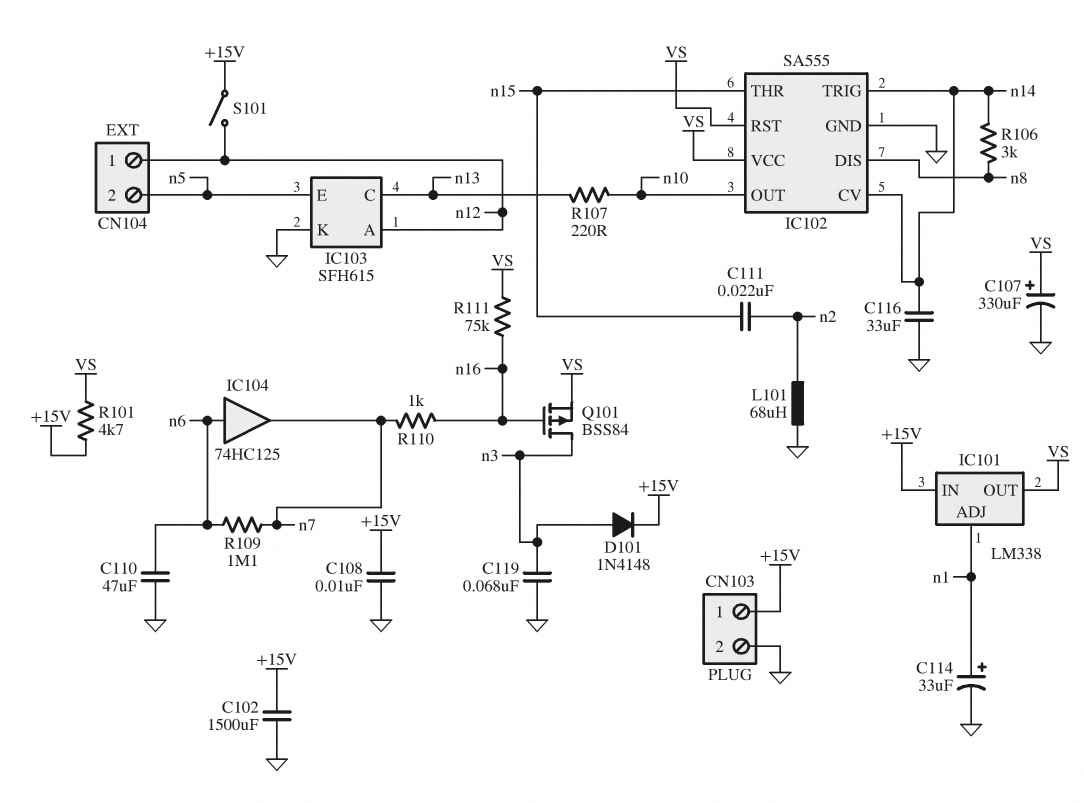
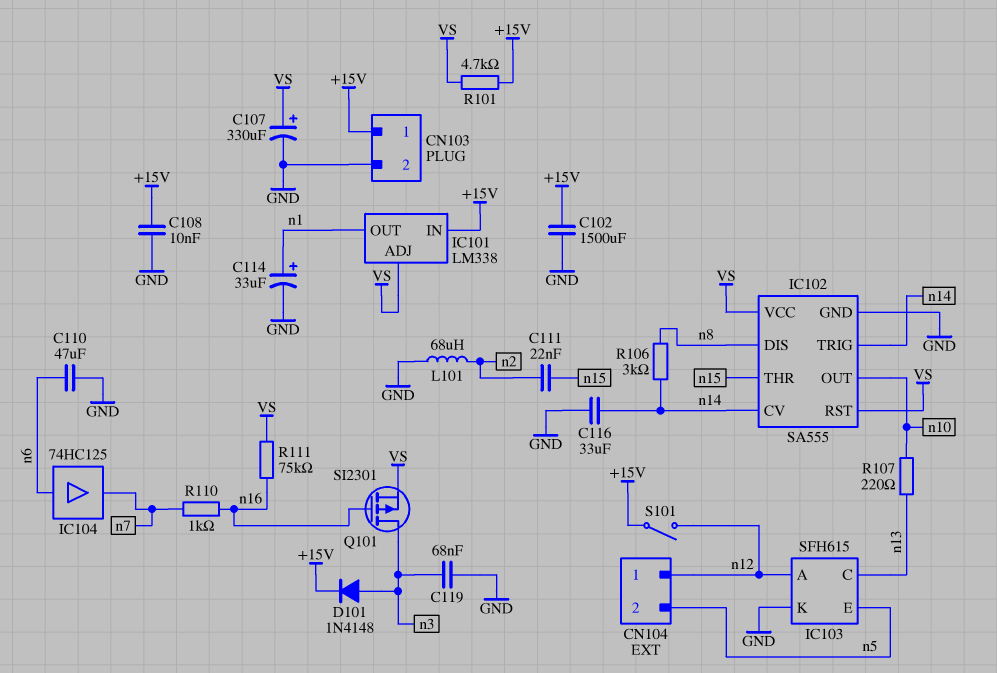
IC101 pin ADJ: n1 -> VS
IC101 pin OUT: VS -> n1
Q101: PMOS BSS84 (G n16, D n3, S VS) -> PMOS SI2301 (G n16, D n3, S VS)
R109: 1.1M (n6, n7) -> none

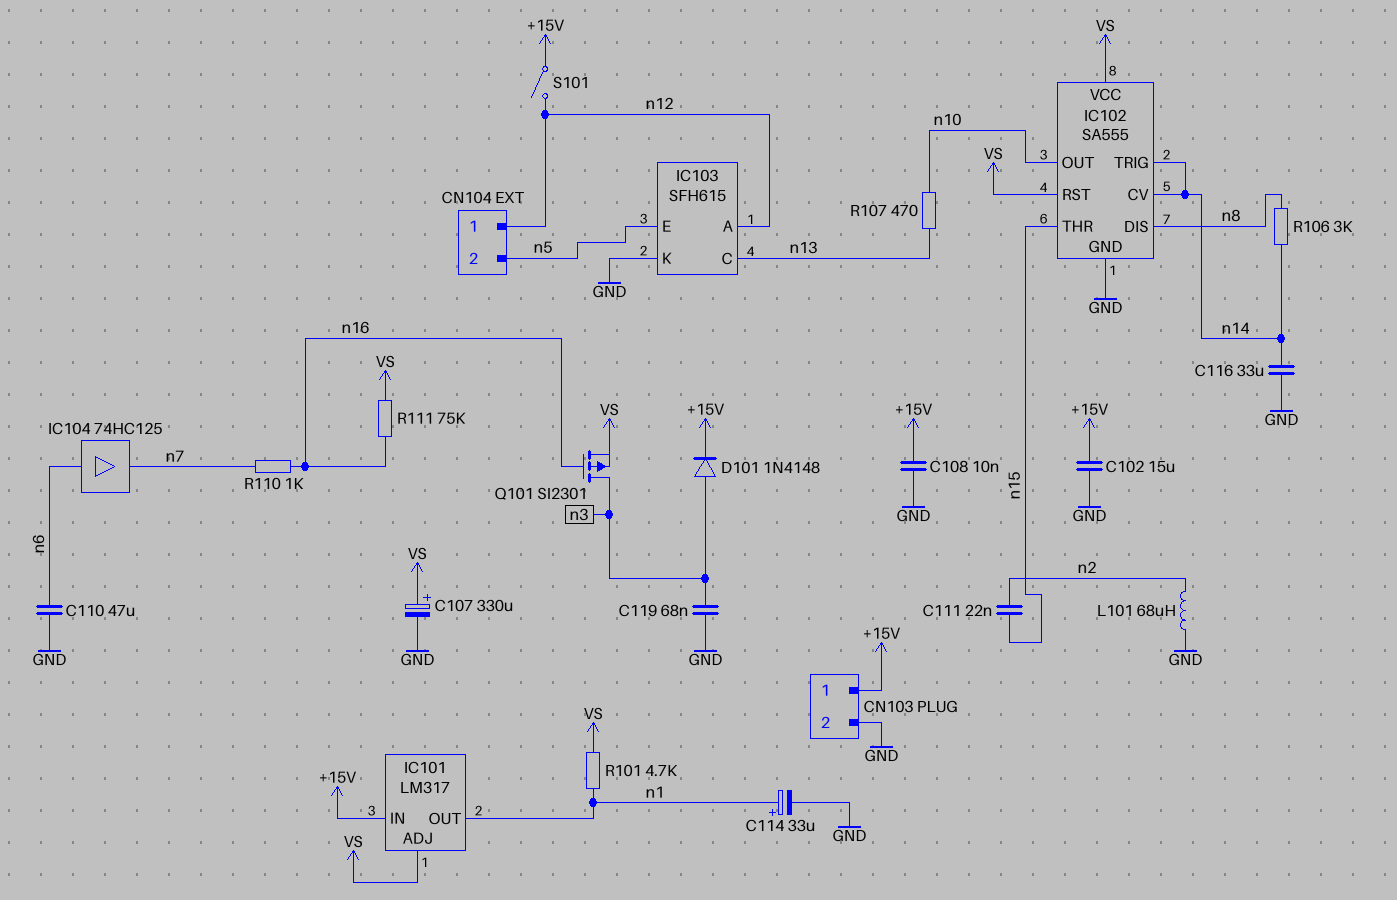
C102: 1500uF (+15V, GND) -> 15uF (+15V, GND)
IC101: LM338 -> LM317
R101: 4.7k (+15V, VS) -> 4.7k (VS, n1)
R107: 220 (n10, n13) -> 470 (n10, n13)

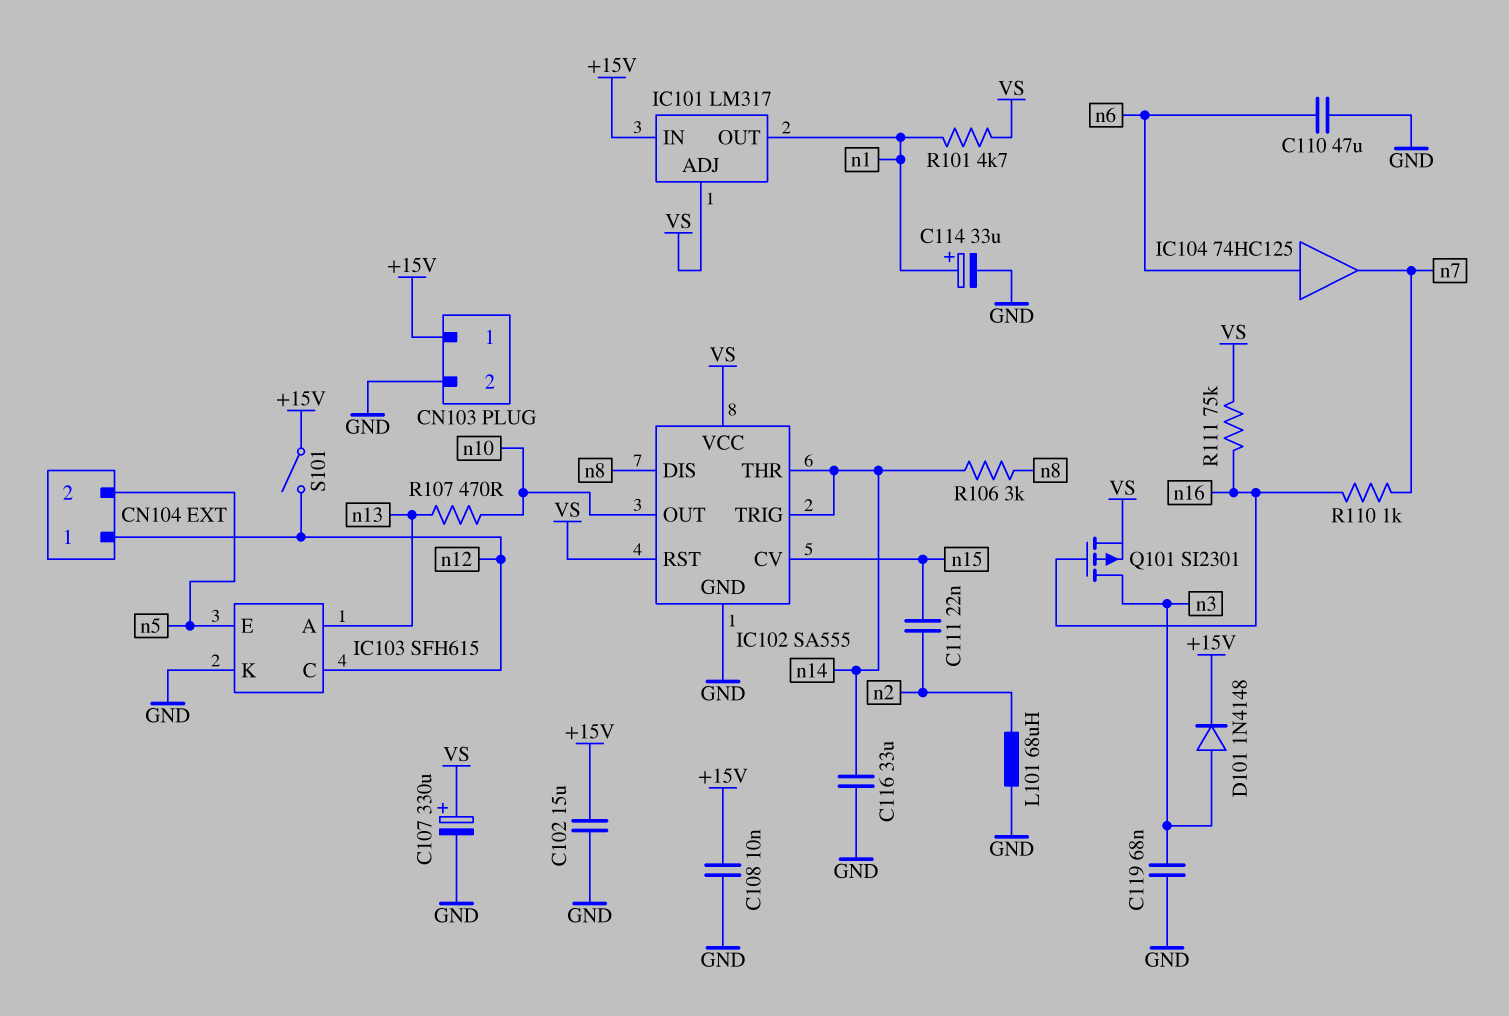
IC102 pin CV: n14 -> n15
IC102 pin THR: n15 -> n14
IC103 pin A: n12 -> n13
IC103 pin C: n13 -> n12

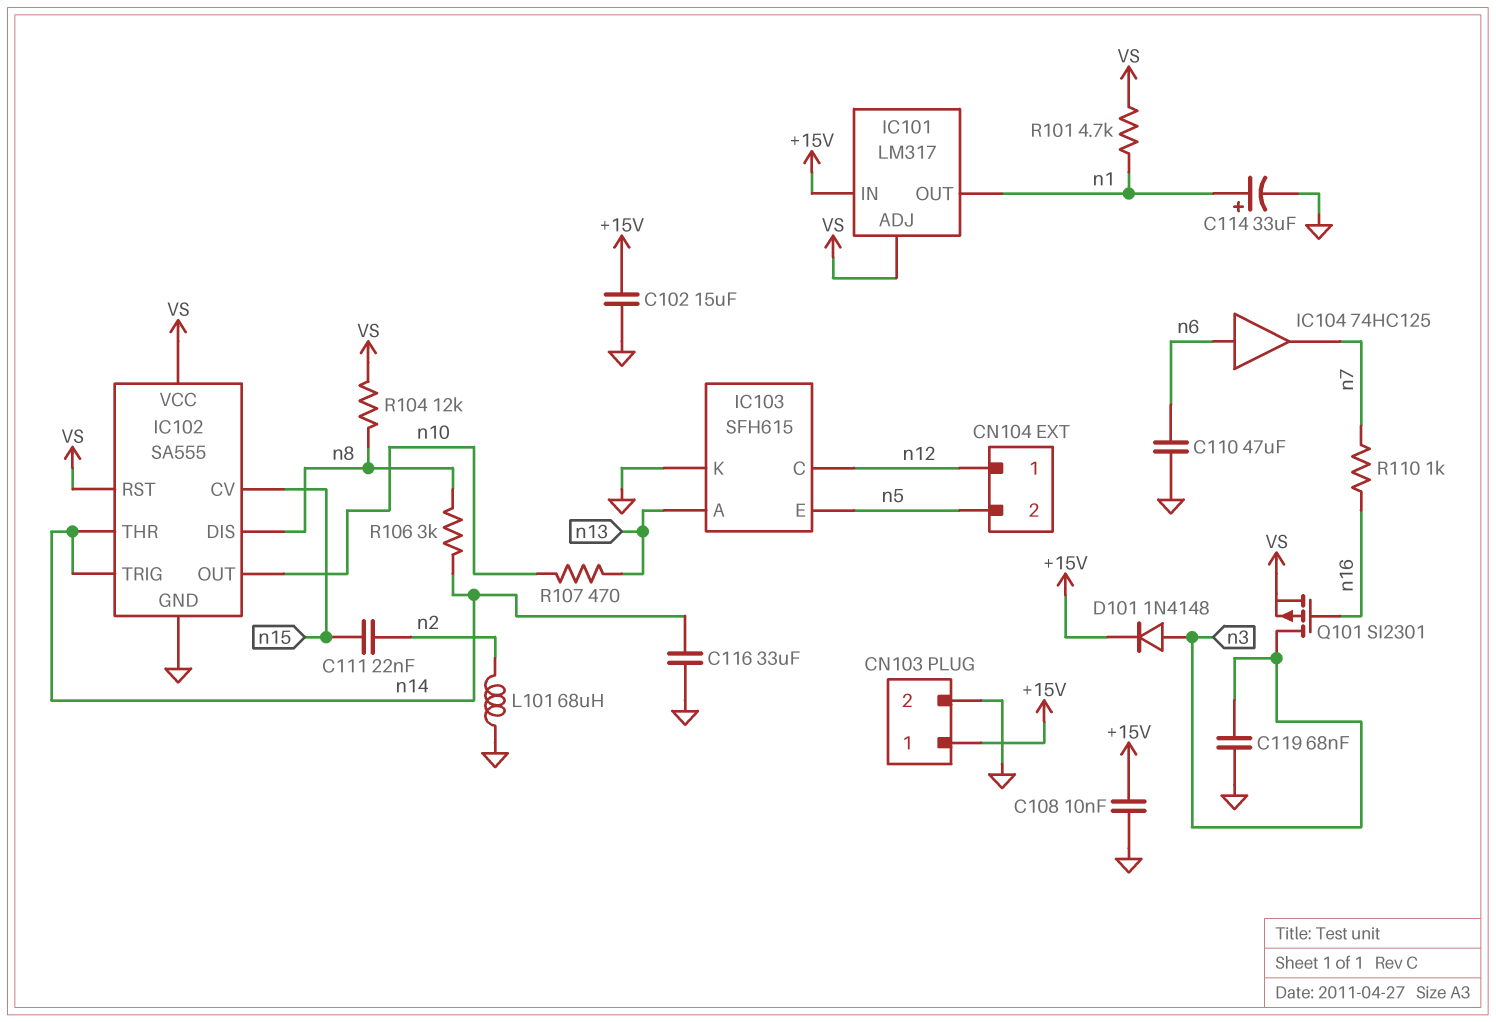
C107: 330uF (plus VS, minus GND) -> none
R104: none -> 12k (VS, n8)
R111: 75k (VS, n16) -> none
S101: switch (+15V, n12) -> none

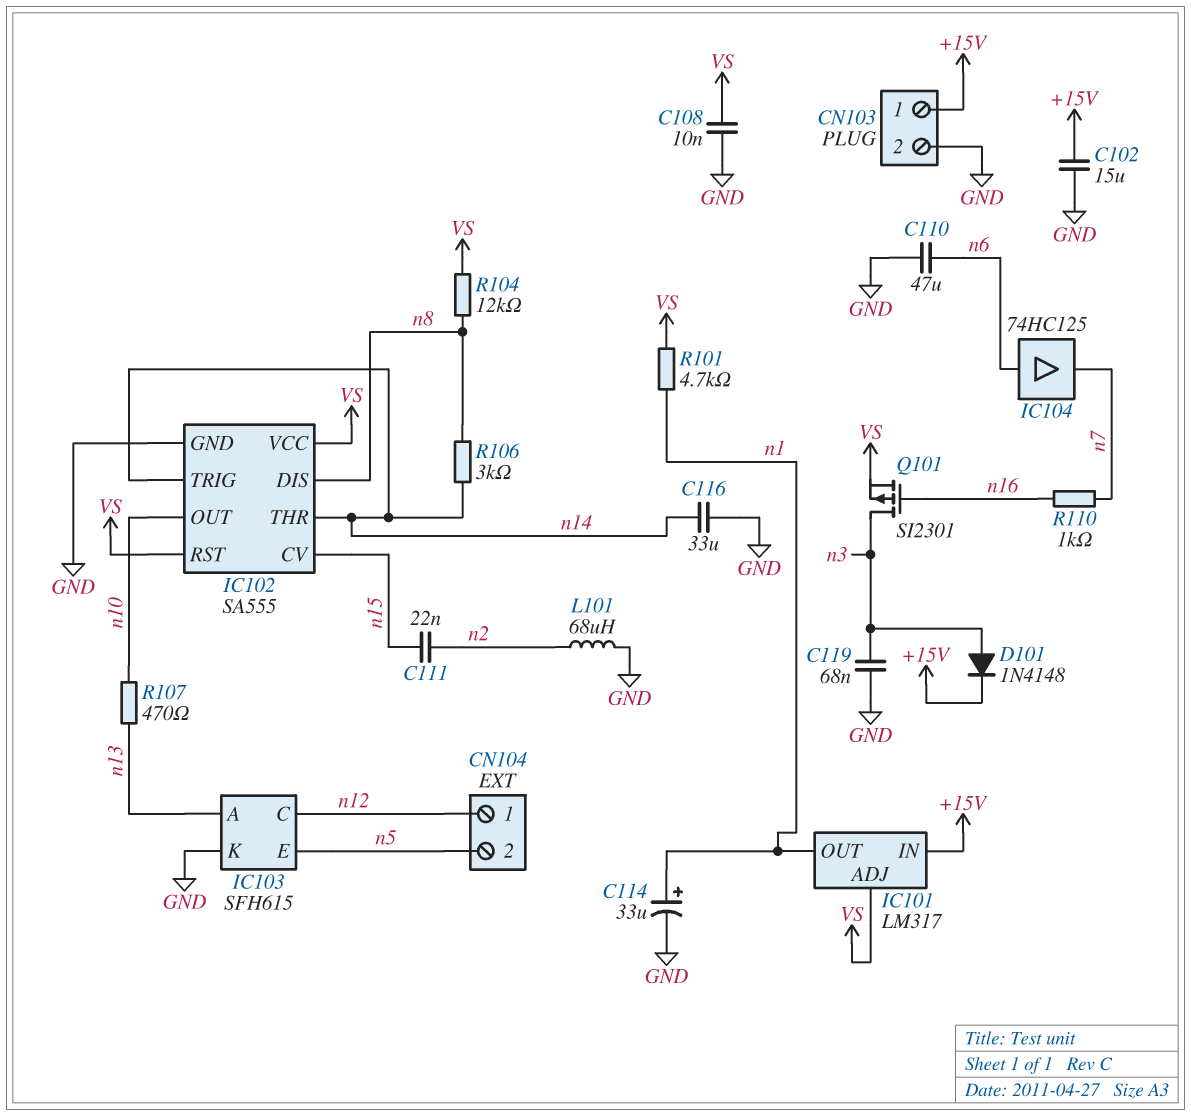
C108: 10nF (+15V, GND) -> 10nF (GND, VS)

